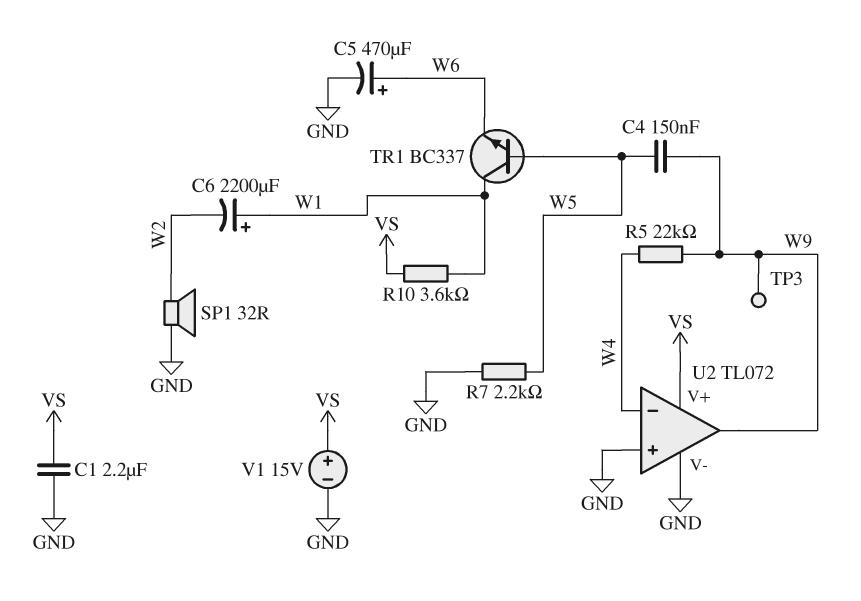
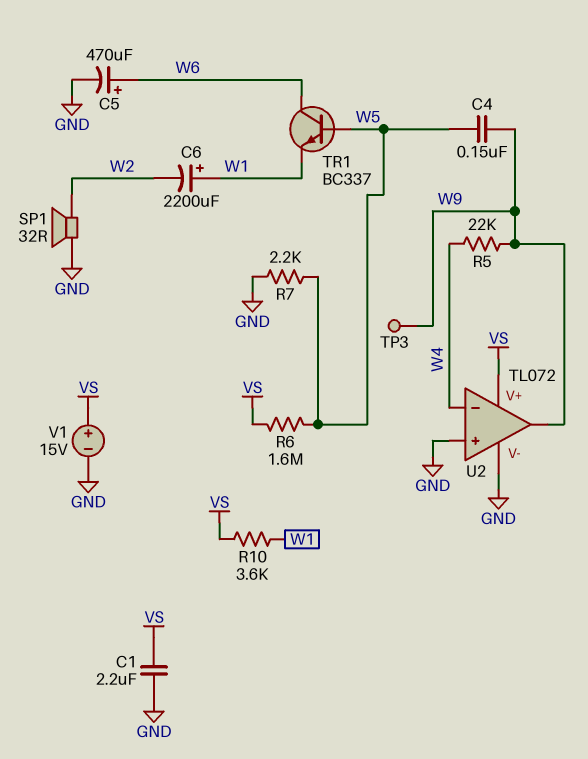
R6: none -> 1.6M (VS, W5)
TR1: NPN BC337 (B W5, C W1, E W6) -> NPN BC337 (B W5, C W6, E W1)

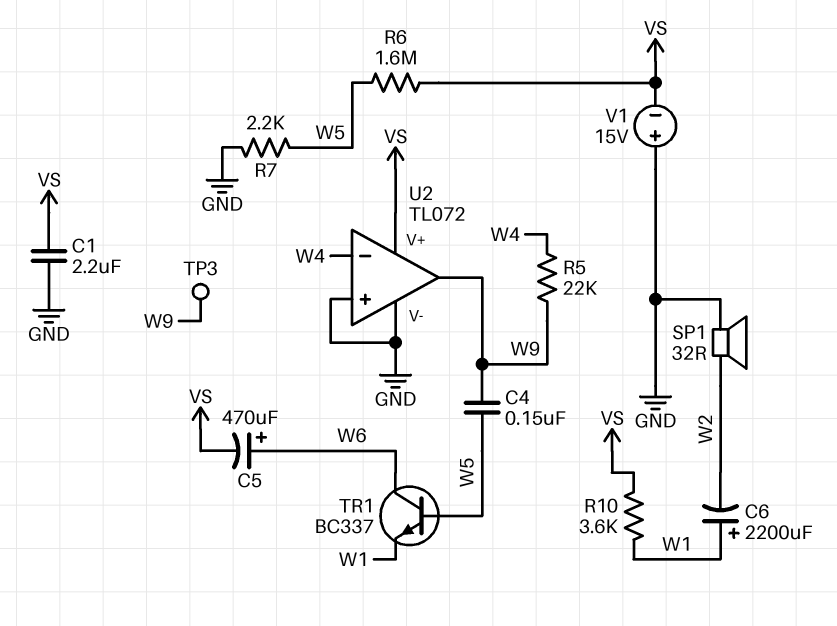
C5: 470uF (plus W6, minus GND) -> 470uF (plus W6, minus VS)
V1: 15V (plus VS, minus GND) -> 15V (plus GND, minus VS)

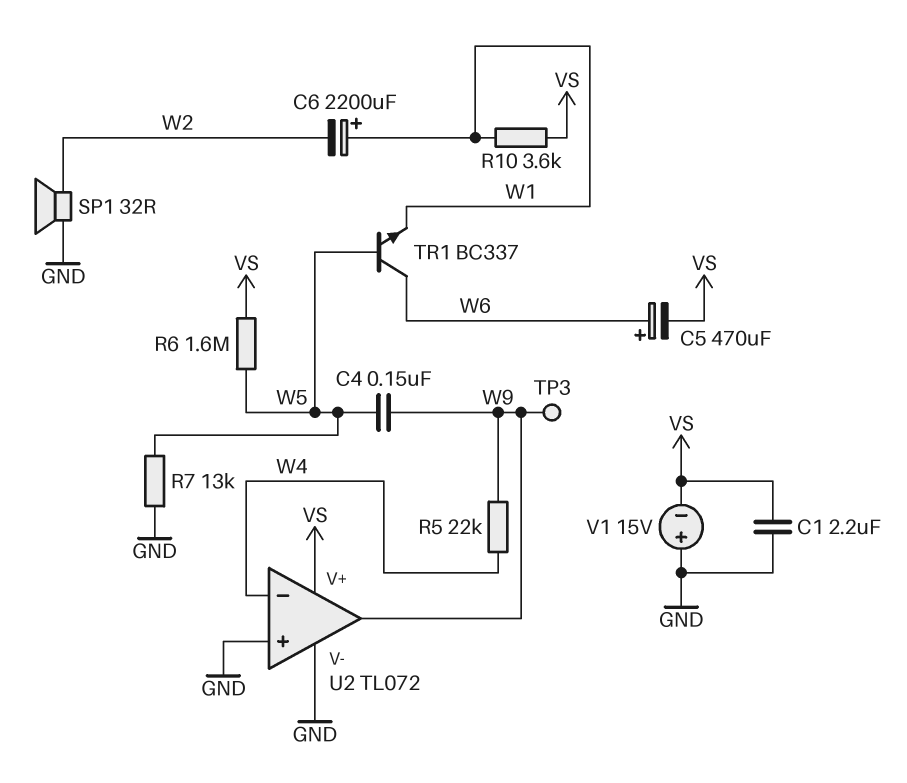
R7: 2.2k (GND, W5) -> 13k (GND, W5)

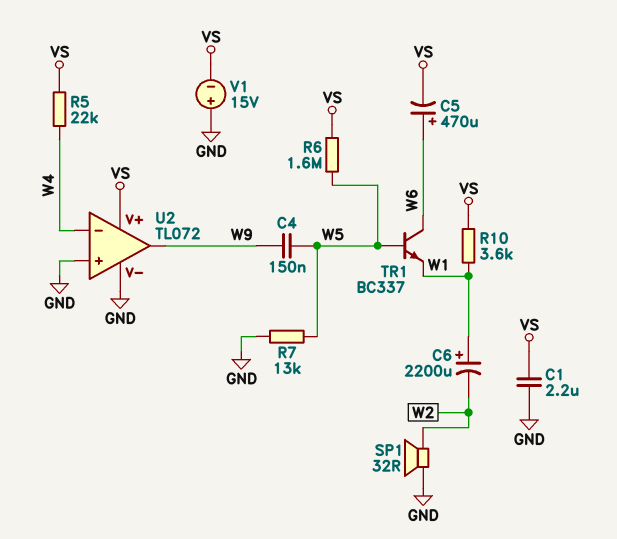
R5: 22k (W4, W9) -> 22k (VS, W4)
TP3: test point (W9) -> none

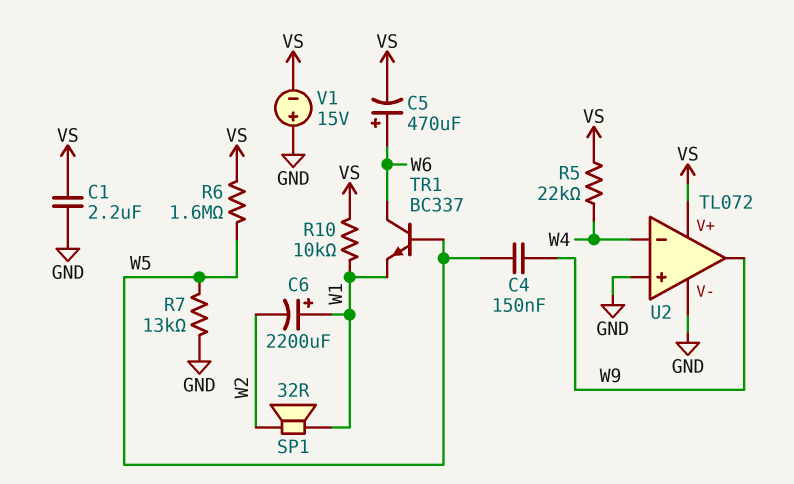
R10: 3.6k (VS, W1) -> 10k (VS, W1)
SP1: speaker 32R (GND, W2) -> speaker 32R (W1, W2)

